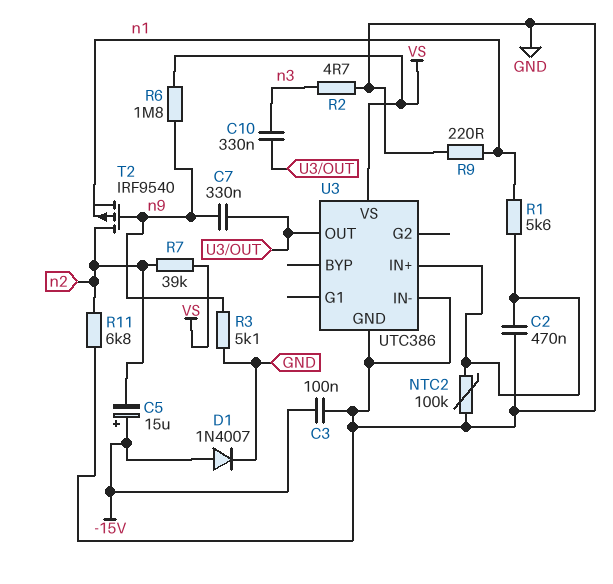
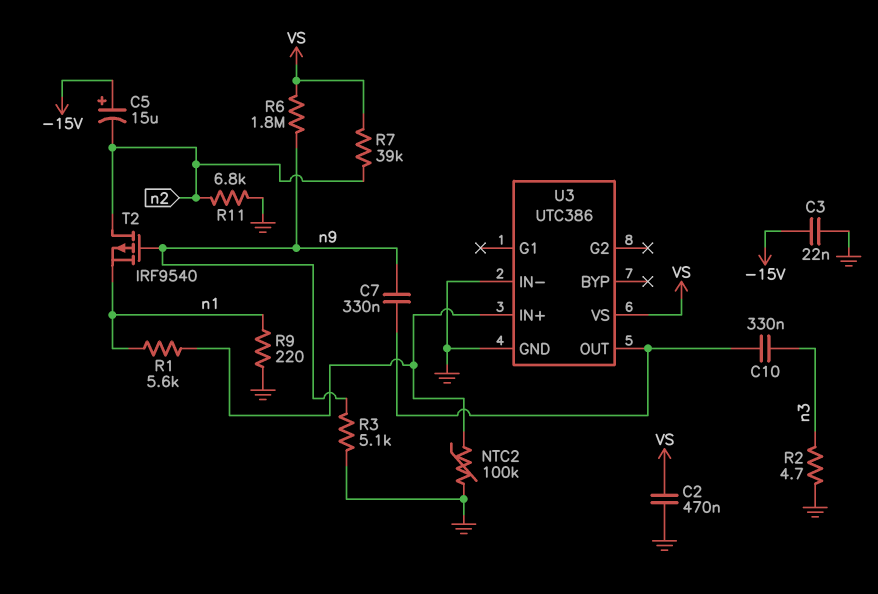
C2: 470nF (GND, U3/IN+) -> 470nF (GND, VS)
C3: 100nF (-15V, GND) -> 22nF (-15V, GND)
D1: diode 1N4007 (A -15V, K GND) -> none

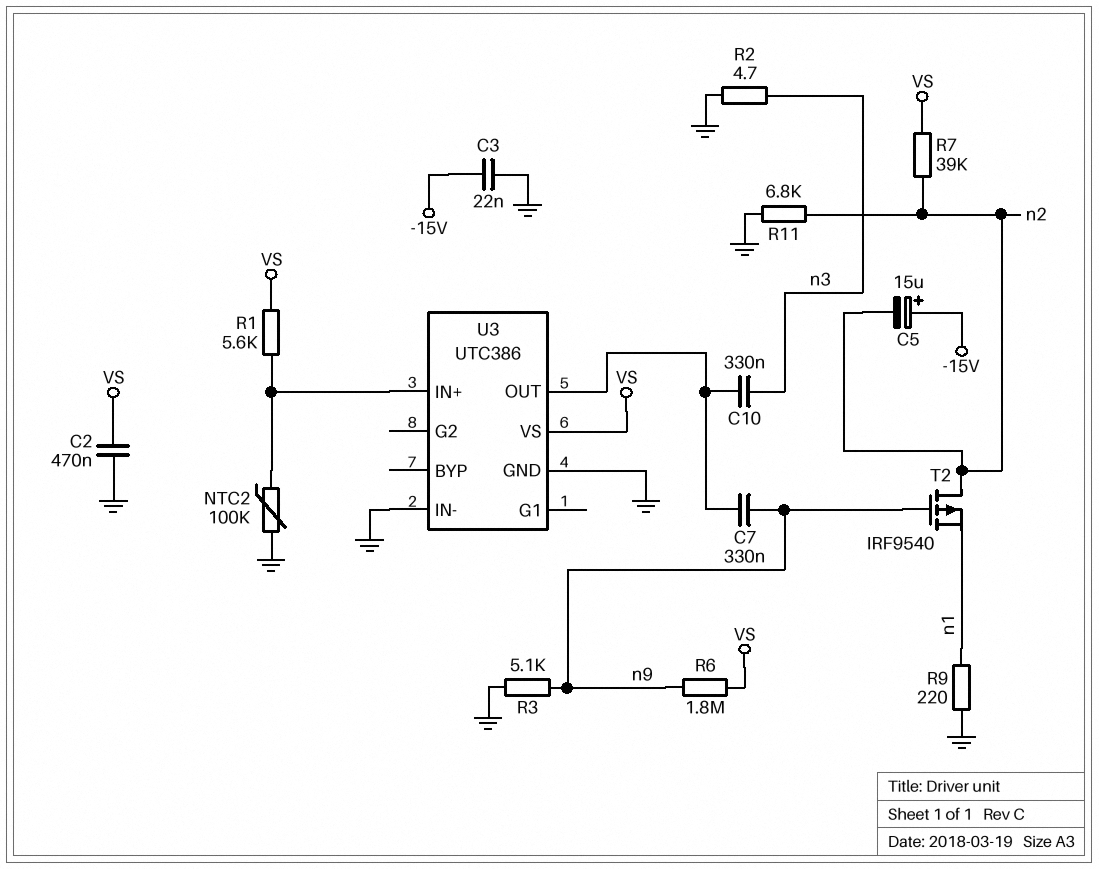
R1: 5.6k (U3/IN+, n1) -> 5.6k (U3/IN+, VS)

